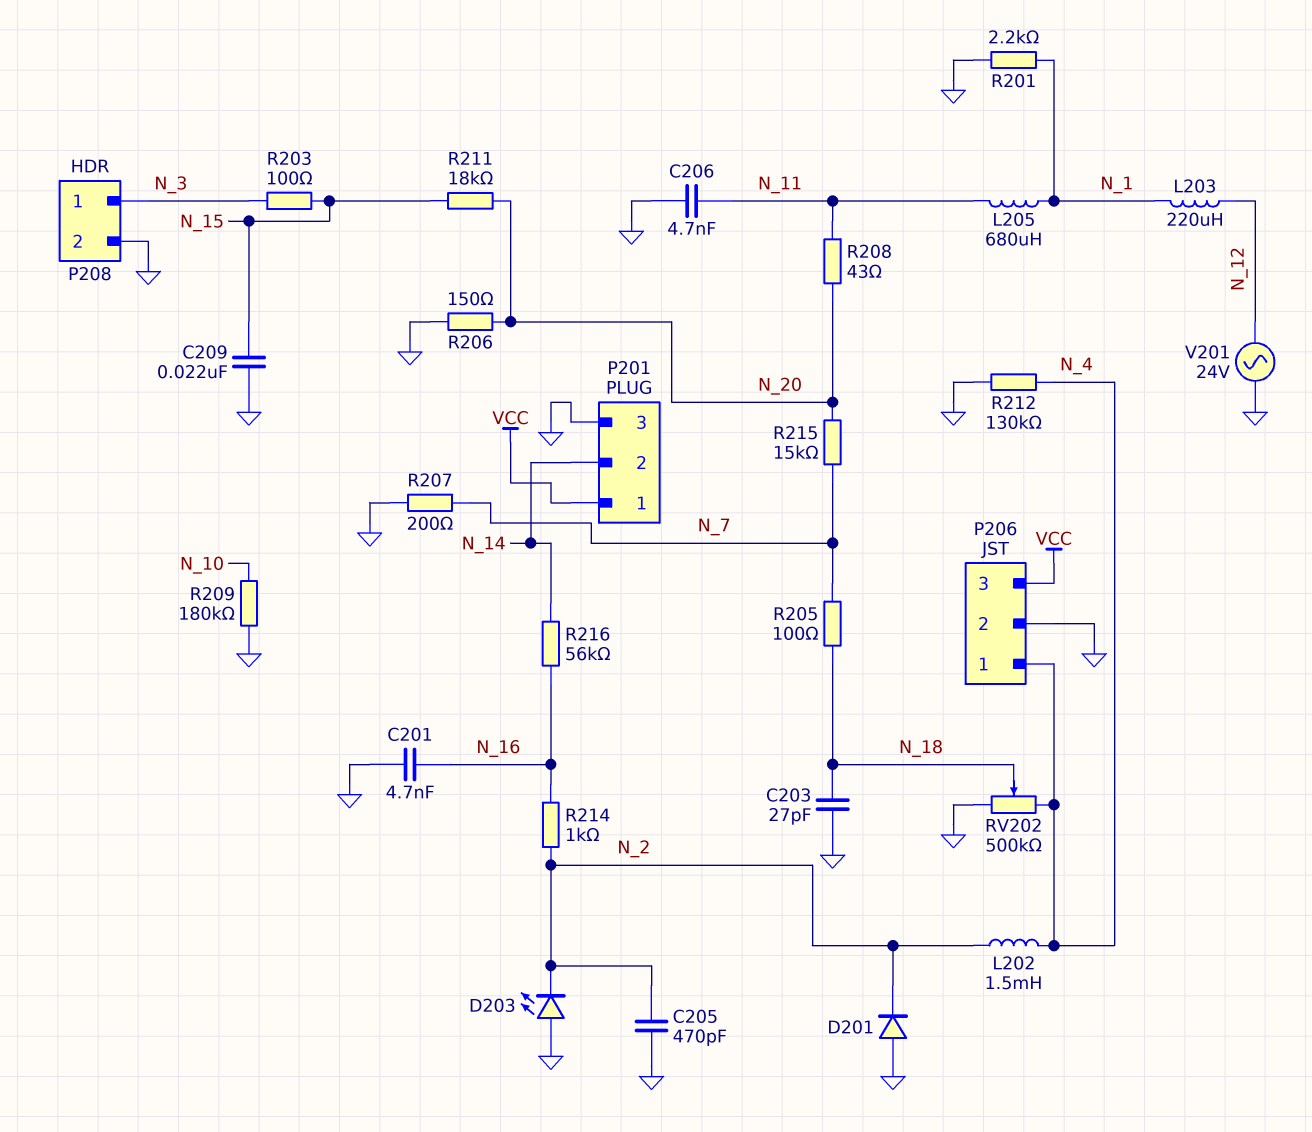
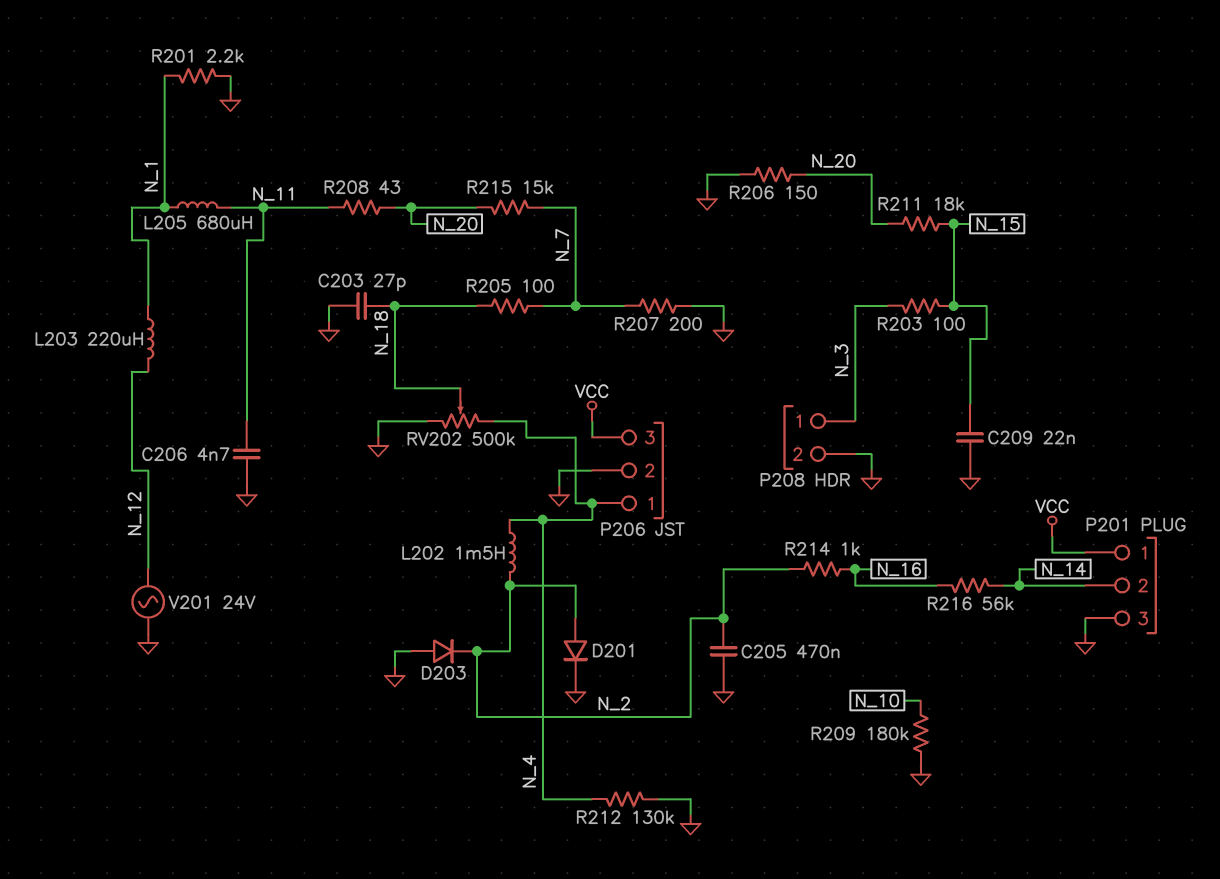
C201: 4.7nF (GND, N_16) -> none
C205: 470pF (GND, N_2) -> 470nF (GND, N_2)
D201: diode (A GND, K N_2) -> diode (A N_2, K GND)
D203: LED (A GND, K N_2) -> diode (A GND, K N_2)

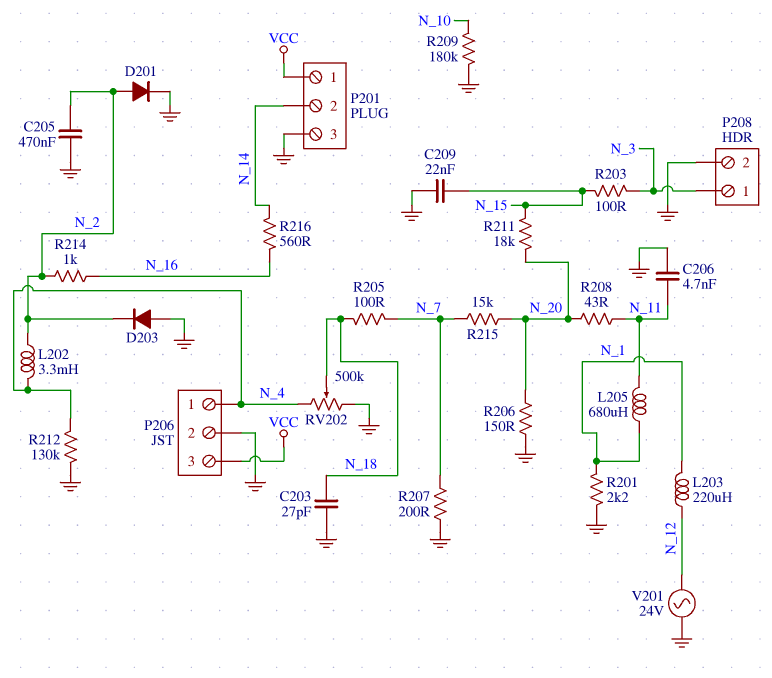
L202: 1.5mH (N_2, N_4) -> 3.3mH (N_2, N_4)
R216: 56k (N_14, N_16) -> 560 (N_14, N_16)

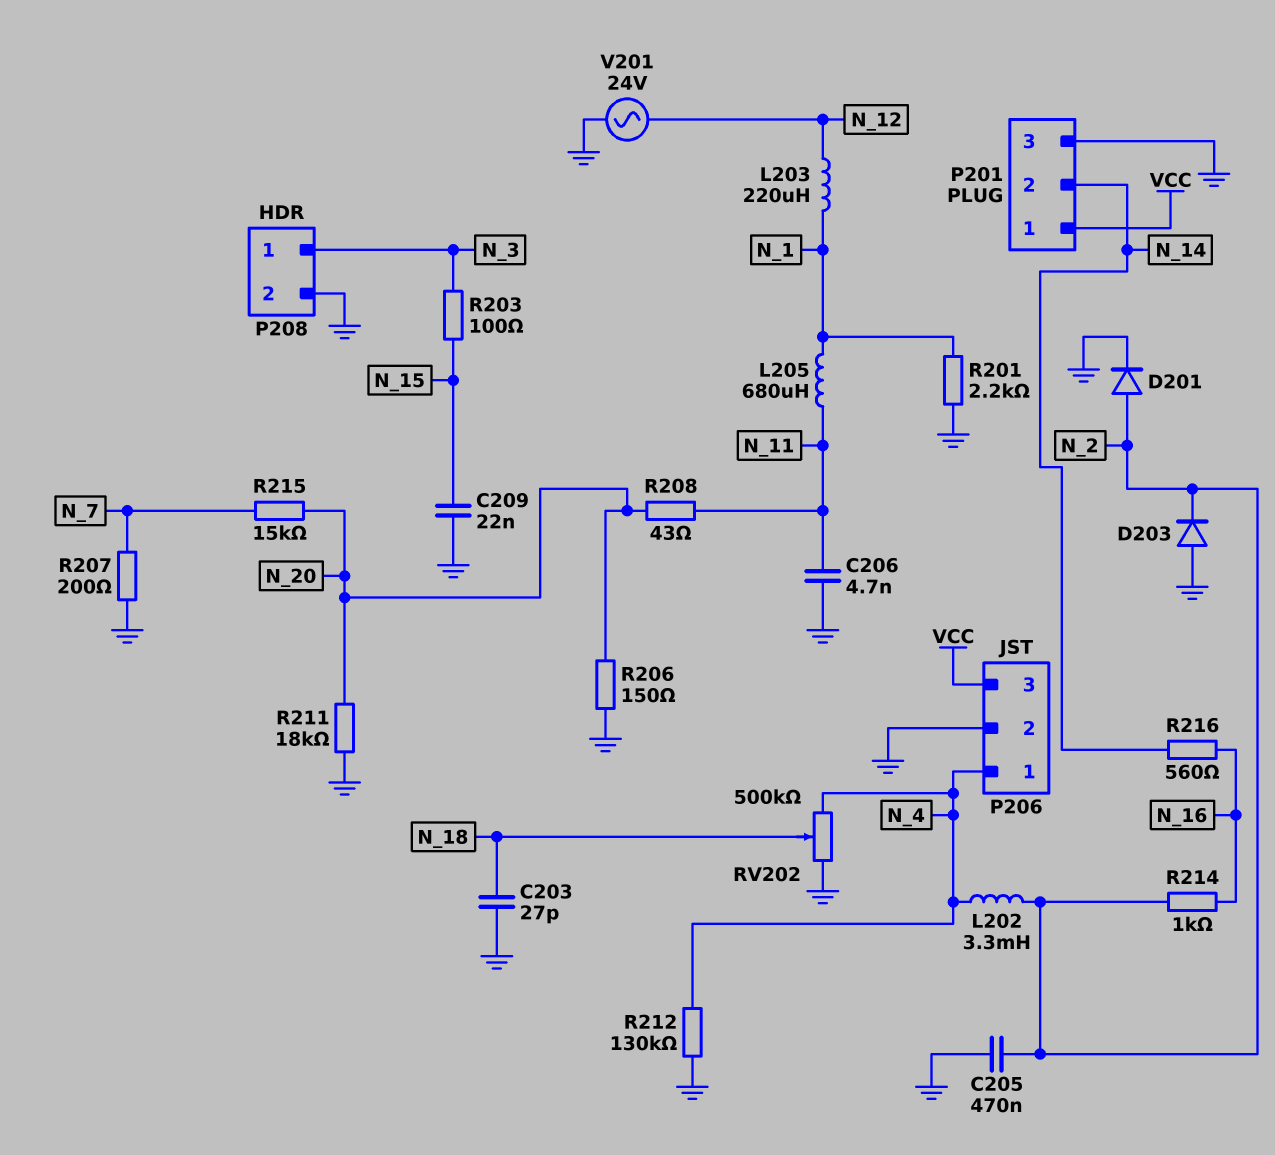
R205: 100 (N_7, N_18) -> none
R209: 180k (GND, N_10) -> none
R211: 18k (N_15, N_20) -> 18k (GND, N_20)

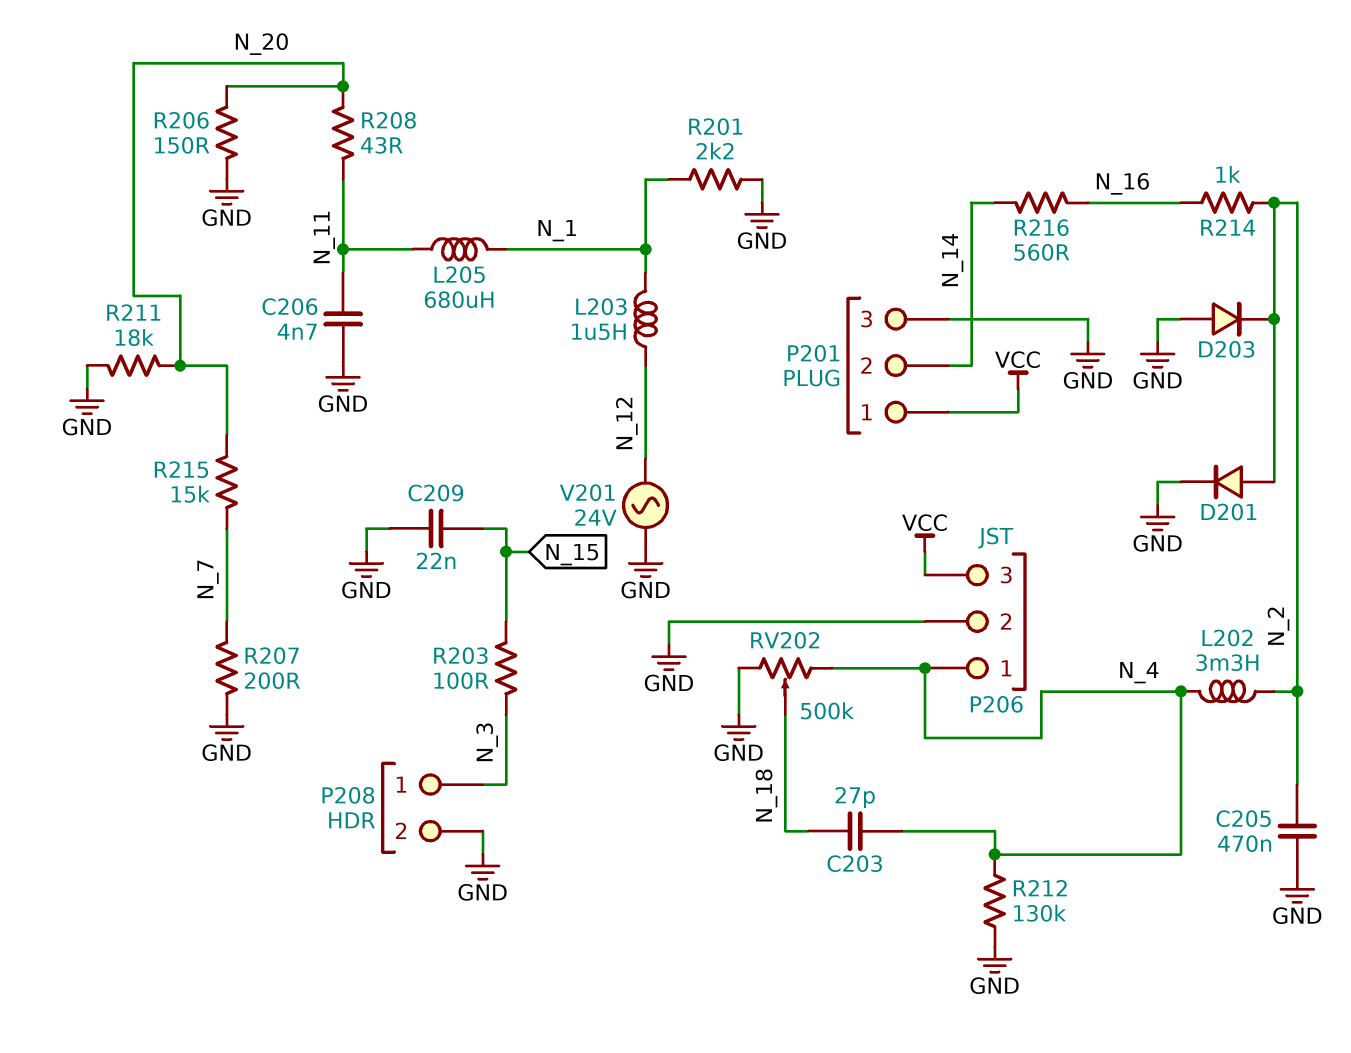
C203: 27pF (GND, N_18) -> 27pF (N_4, N_18)
L203: 220uH (N_1, N_12) -> 1.5uH (N_1, N_12)

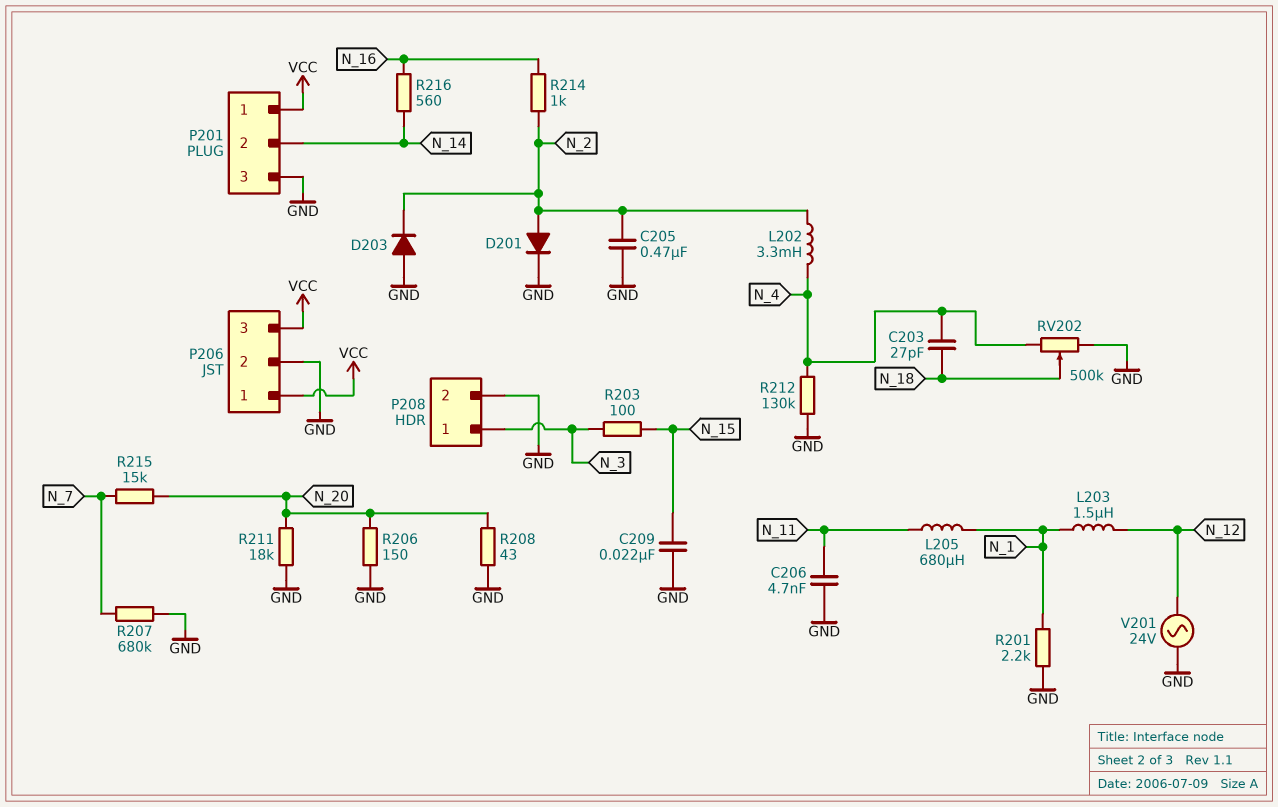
P206 pin 1: N_4 -> VCC
R207: 200 (GND, N_7) -> 680k (GND, N_7)
R208: 43 (N_11, N_20) -> 43 (GND, N_20)

